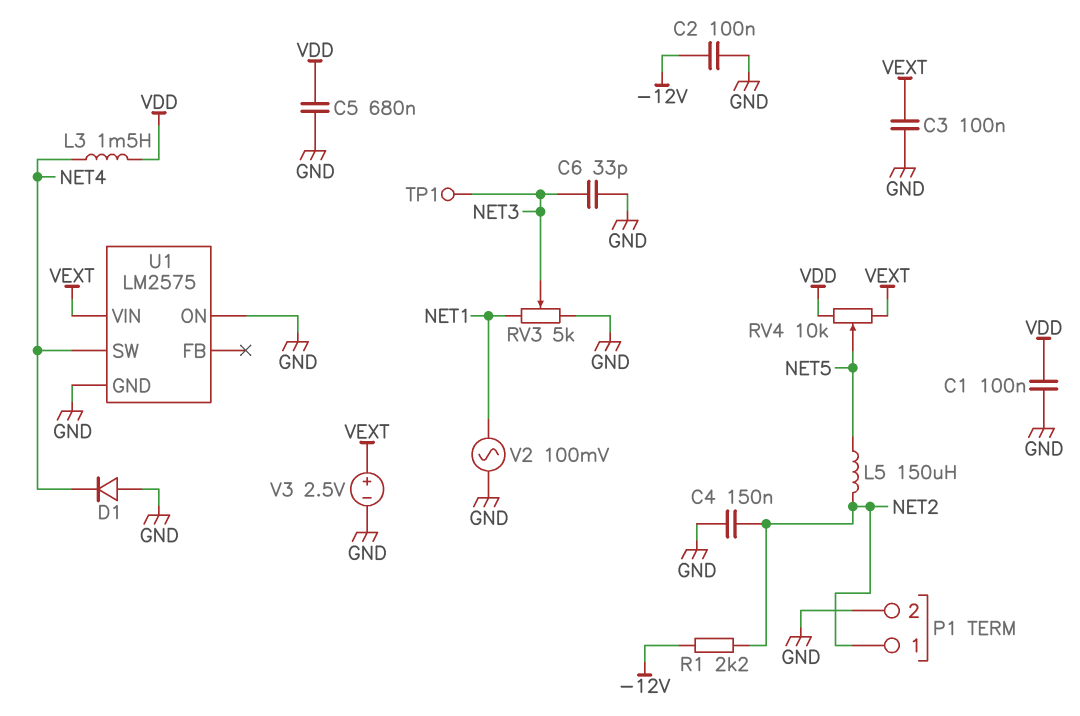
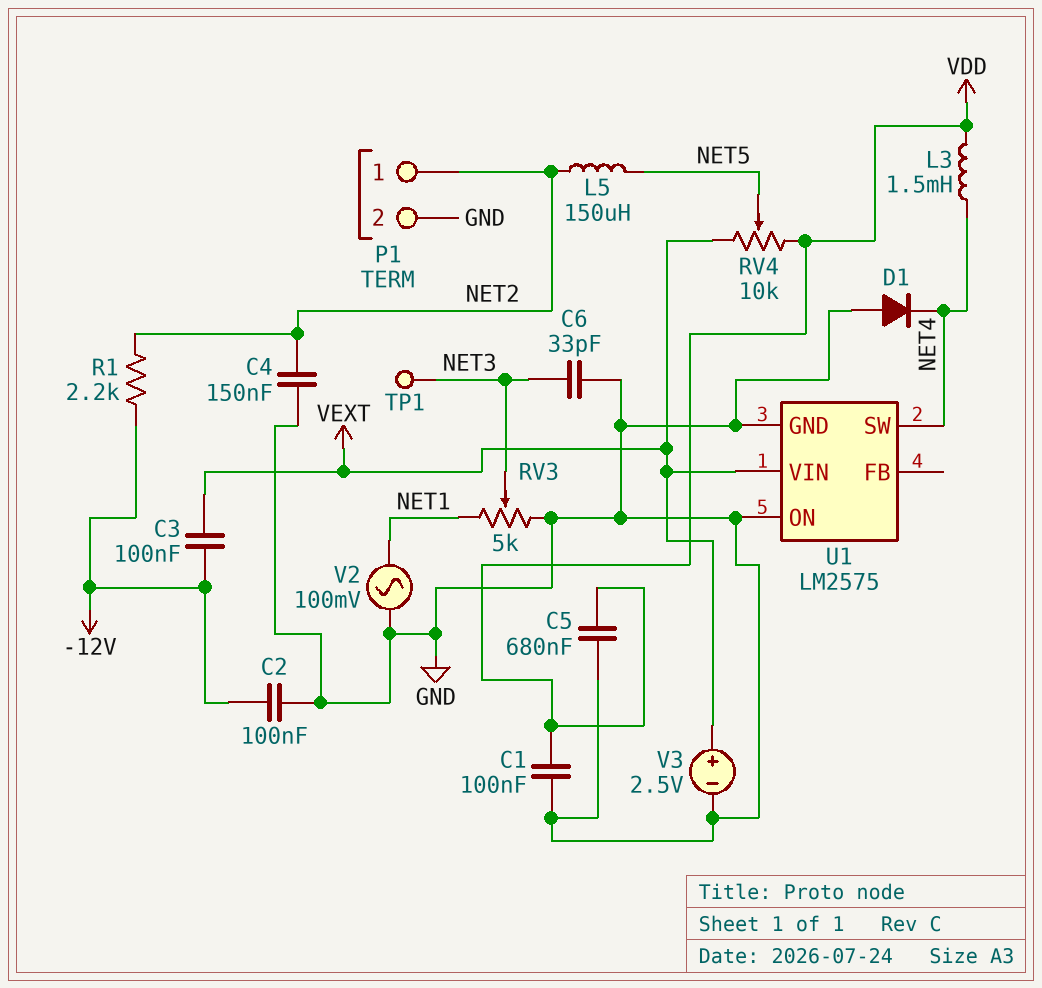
C3: 100nF (GND, VEXT) -> 100nF (-12V, VEXT)

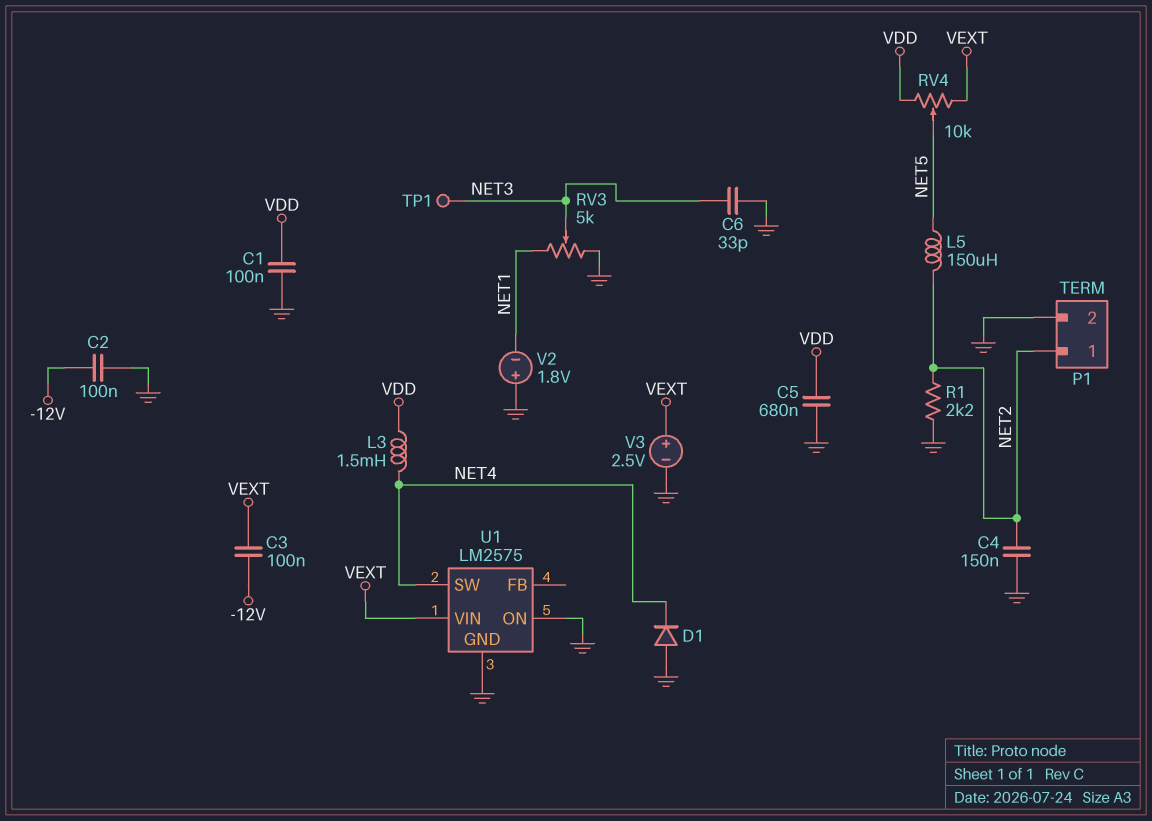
R1: 2.2k (-12V, NET2) -> 2.2k (GND, NET2)
V2: AC 100mV (GND, NET1) -> 1.8V (plus GND, minus NET1)

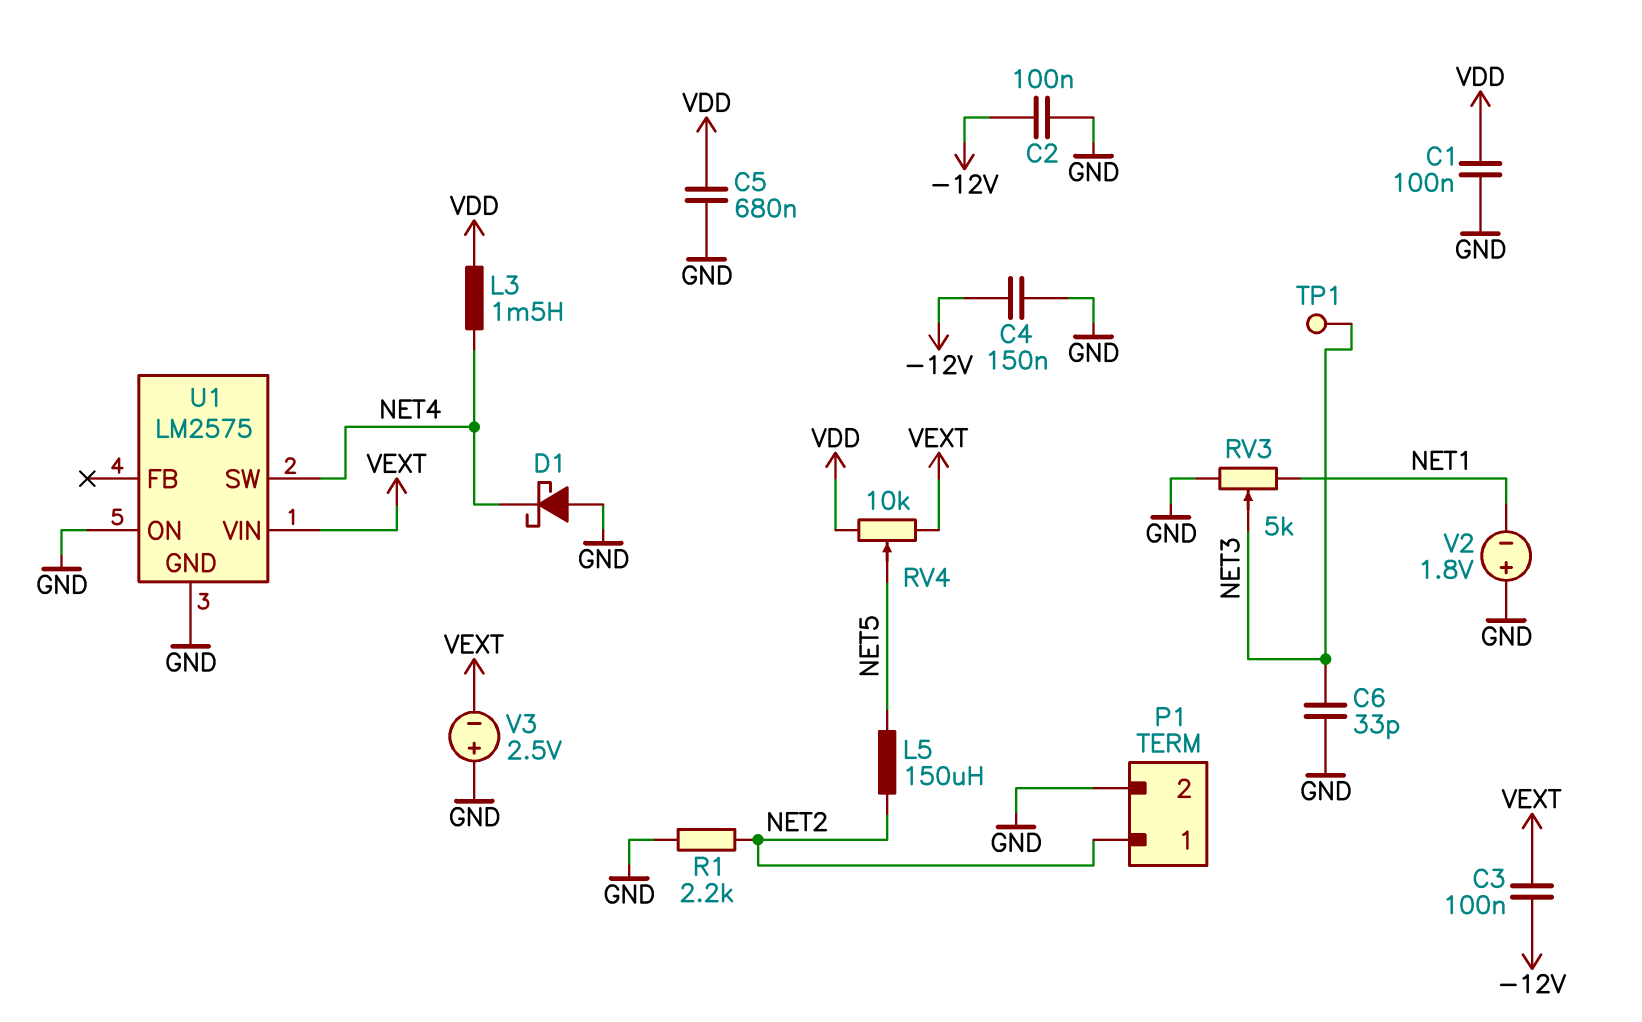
C4: 150nF (GND, NET2) -> 150nF (-12V, GND)
D1: diode (A GND, K NET4) -> schottky (A GND, K NET4)
V3: 2.5V (plus VEXT, minus GND) -> 2.5V (plus GND, minus VEXT)

